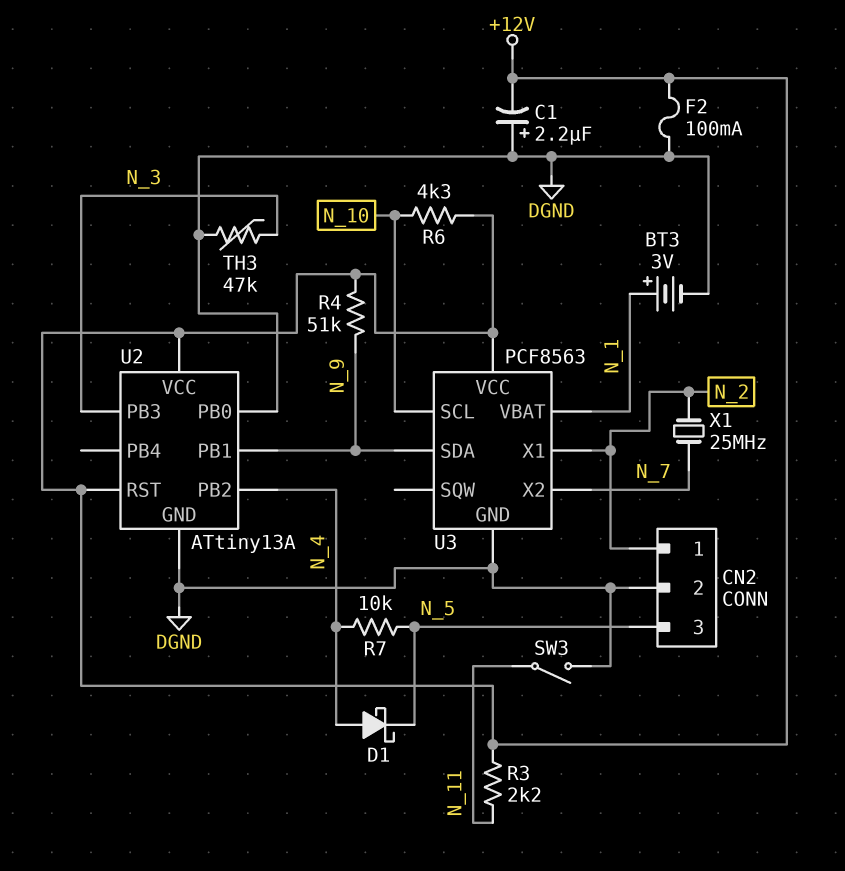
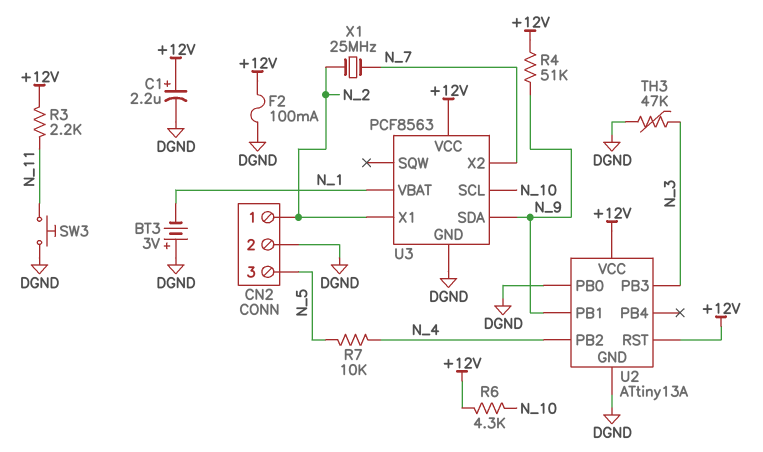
BT3: 3V (plus N_1, minus DGND) -> 3V (plus DGND, minus N_1)
C1: 2.2uF (plus DGND, minus +12V) -> 2.2uF (plus +12V, minus DGND)
D1: schottky (A N_4, K N_5) -> none
SW3: switch (DGND, N_11) -> button (DGND, N_11)

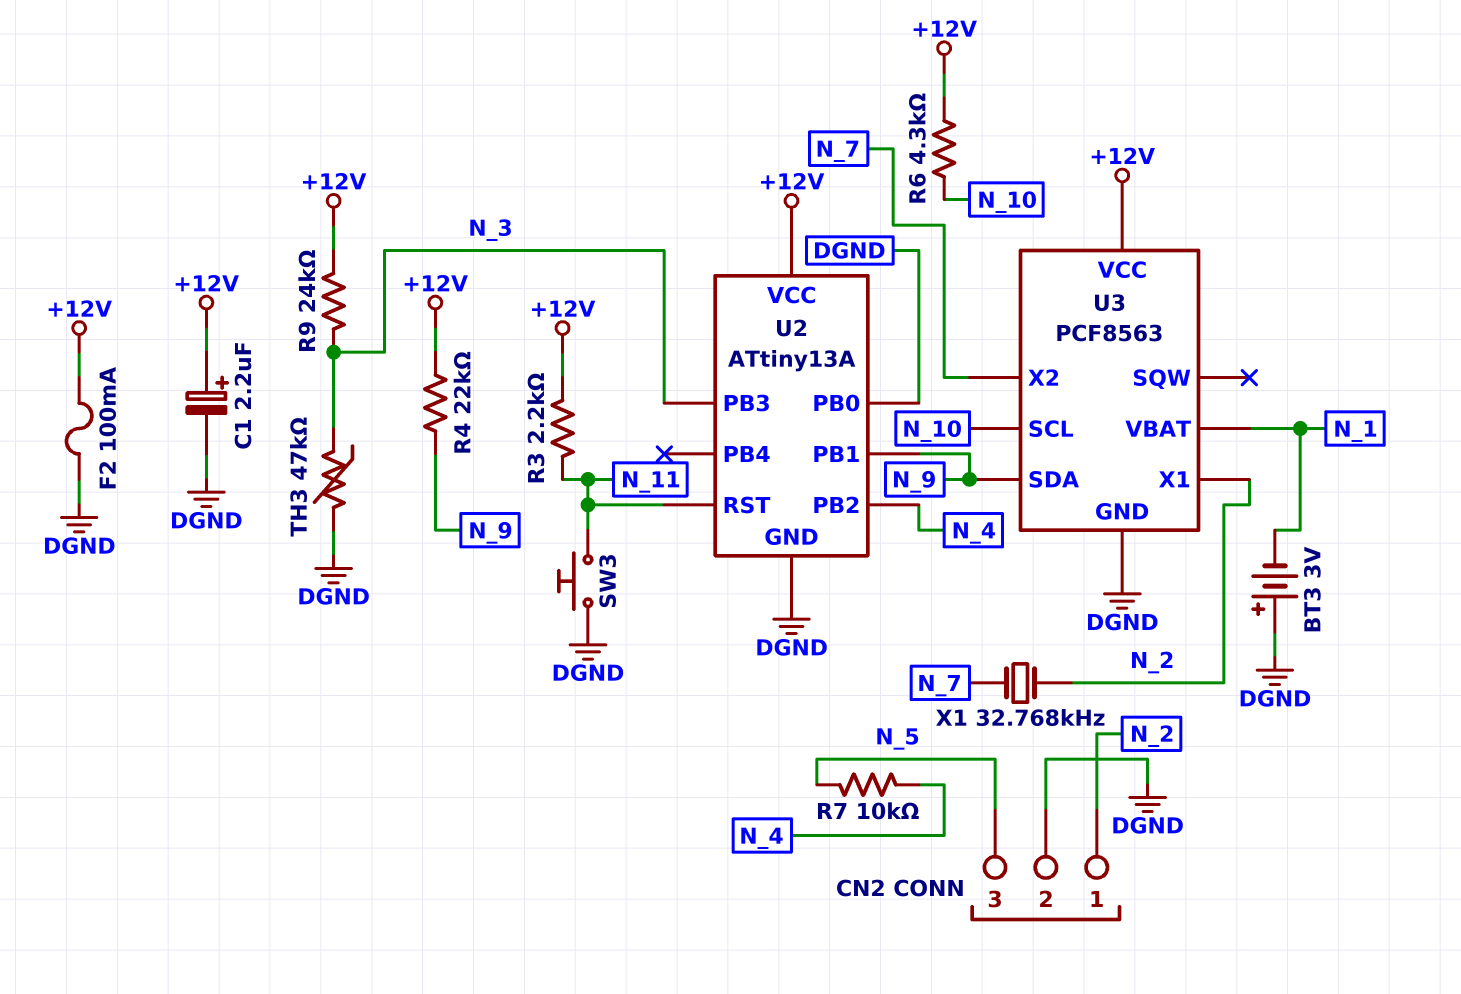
R4: 51k (+12V, N_9) -> 22k (+12V, N_9)
R9: none -> 24k (+12V, N_3)
U2 pin RST: +12V -> N_11
X1: 25MHz (N_2, N_7) -> 32.768kHz (N_2, N_7)

